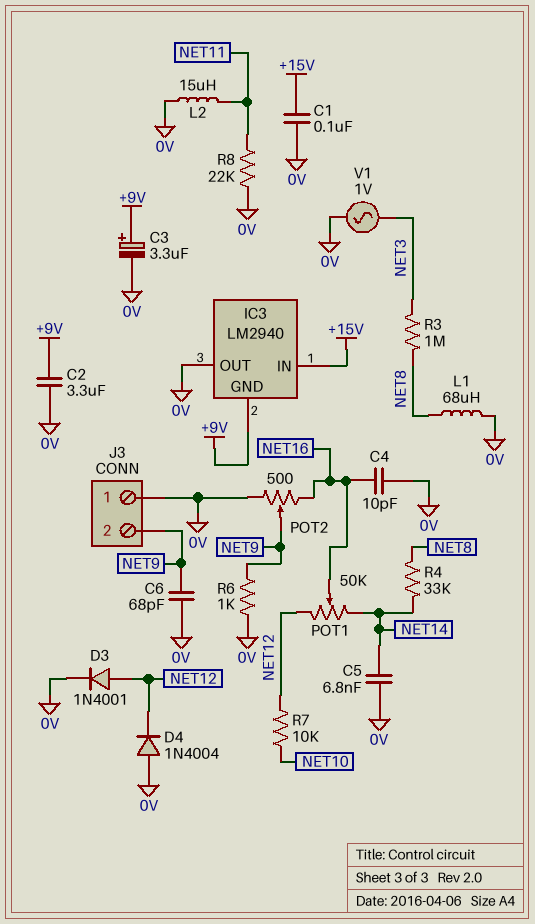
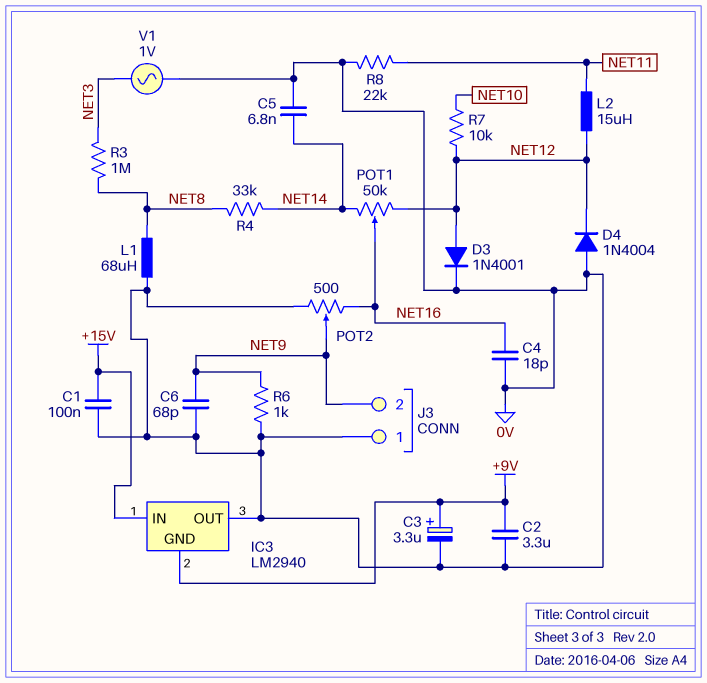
C4: 10pF (0V, NET16) -> 18pF (0V, NET16)
L2: 15uH (0V, NET11) -> 15uH (NET11, NET12)

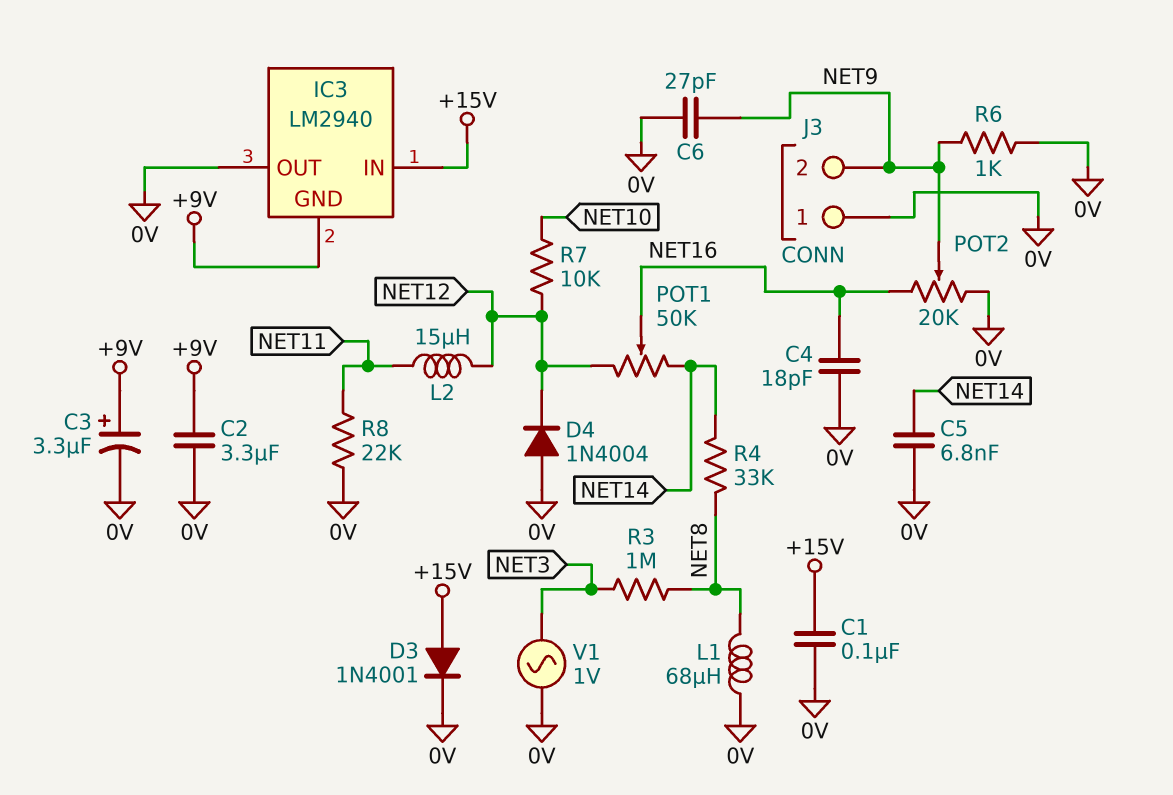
C6: 68pF (0V, NET9) -> 27pF (0V, NET9)
D3: diode 1N4001 (A NET12, K 0V) -> diode 1N4001 (A +15V, K 0V)
POT2: 500 (0V, NET16, wiper NET9) -> 20k (0V, NET16, wiper NET9)

